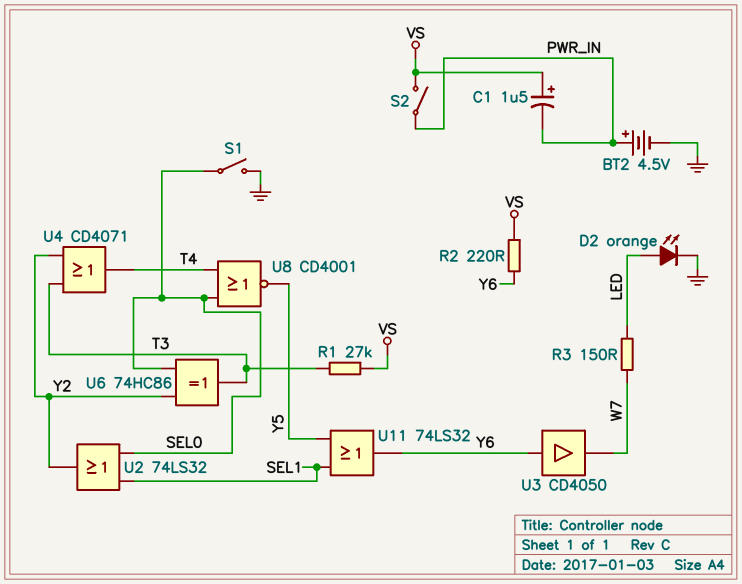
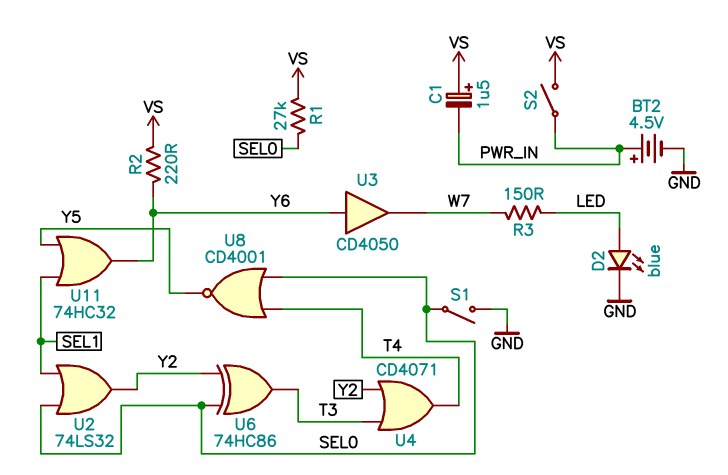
D2: LED orange (A LED, K GND) -> LED blue (A LED, K GND)
R1: 27k (T3, VS) -> 27k (SEL0, VS)
U11: OR 74LS32 (in SEL1, in Y5, out Y6) -> OR 74HC32 (in SEL1, in Y5, out Y6)

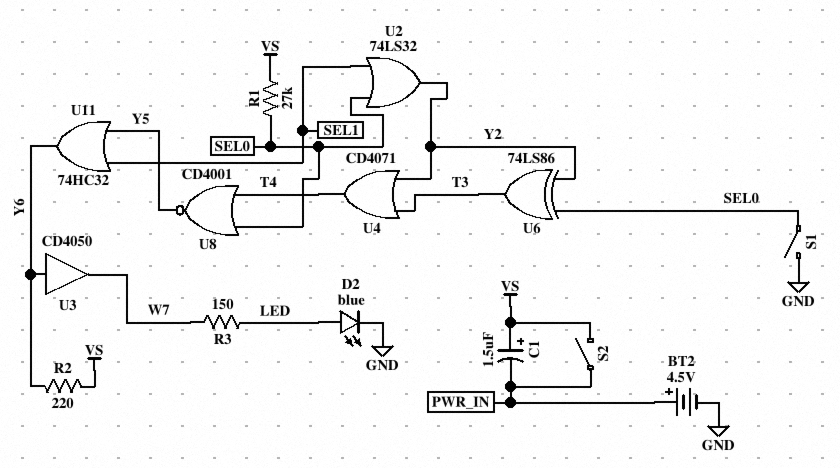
U6: XOR 74HC86 (in SEL0, in Y2, out T3) -> XOR 74LS86 (in SEL0, in Y2, out T3)

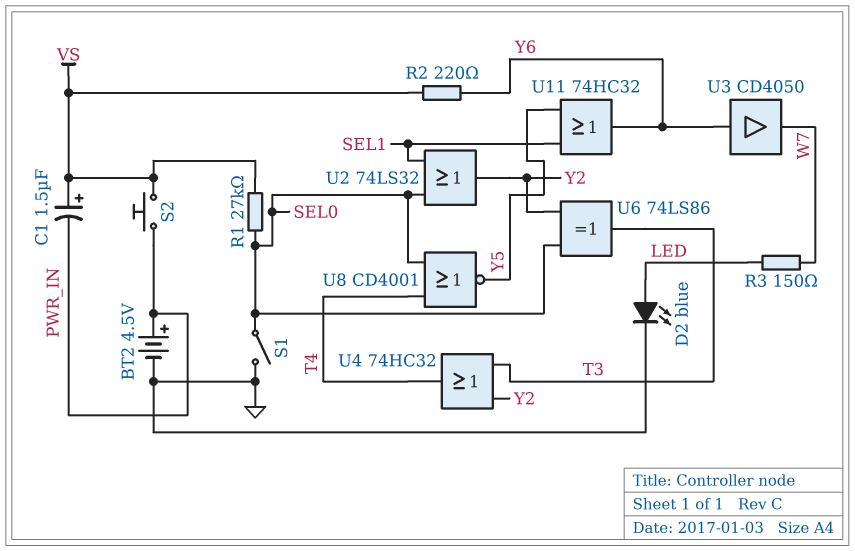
S2: switch (PWR_IN, VS) -> button (PWR_IN, VS)
U4: OR CD4071 (in T3, in Y2, out T4) -> OR 74HC32 (in T3, in Y2, out T4)

